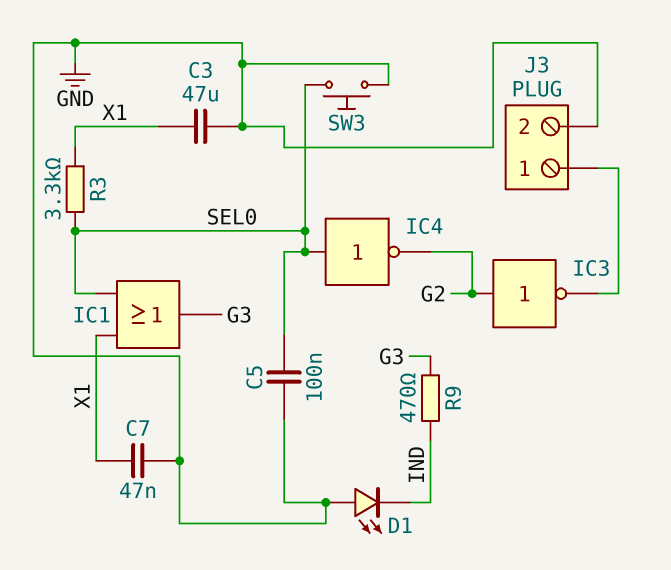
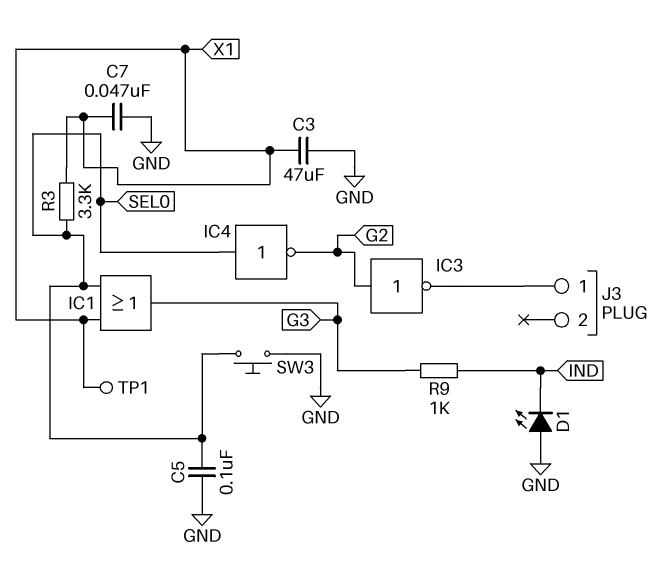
J3 pin 2: GND -> none
R9: 470 (G3, IND) -> 1k (G3, IND)
TP1: none -> test point (X1)

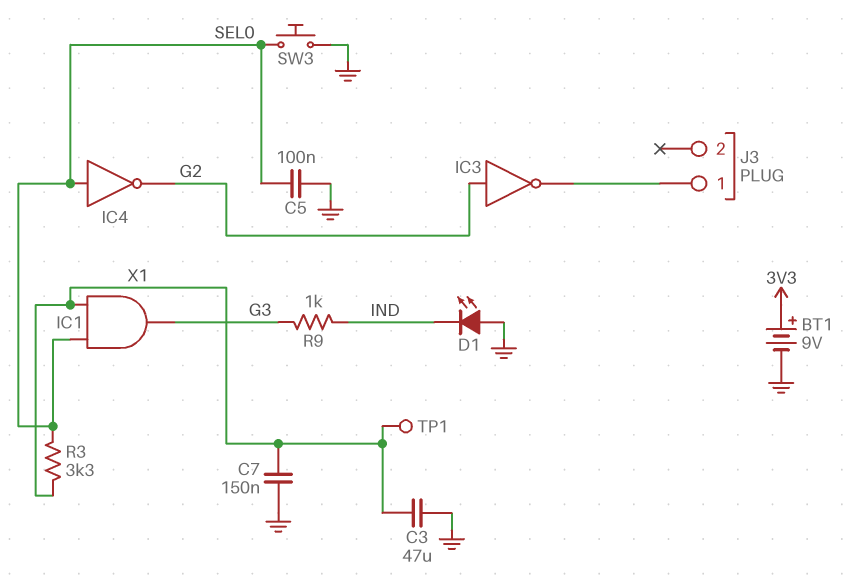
BT1: none -> 9V (plus 3V3, minus GND)
C7: 47nF (GND, X1) -> 150nF (GND, X1)
IC1: OR (in SEL0, in X1, out G3) -> AND (in SEL0, in X1, out G3)

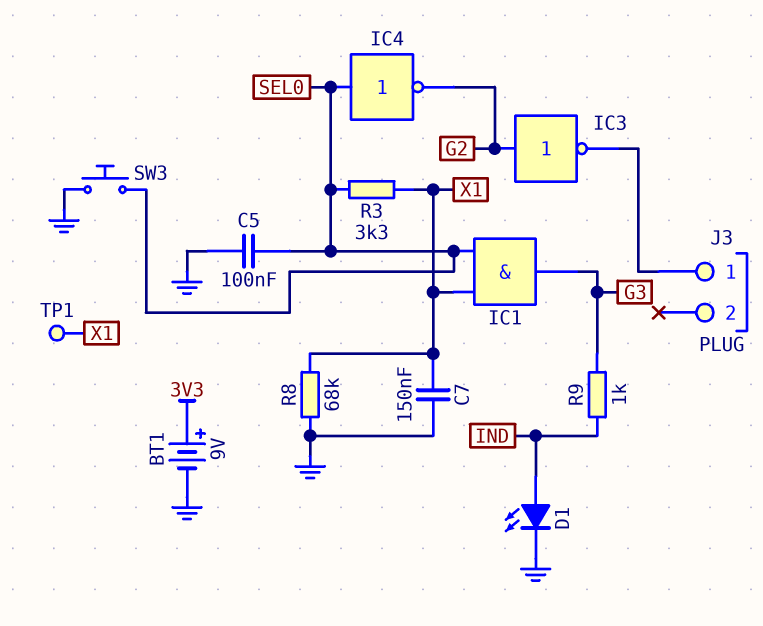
C3: 47uF (GND, X1) -> none
D1: LED (A GND, K IND) -> LED (A IND, K GND)
R8: none -> 68k (GND, X1)

